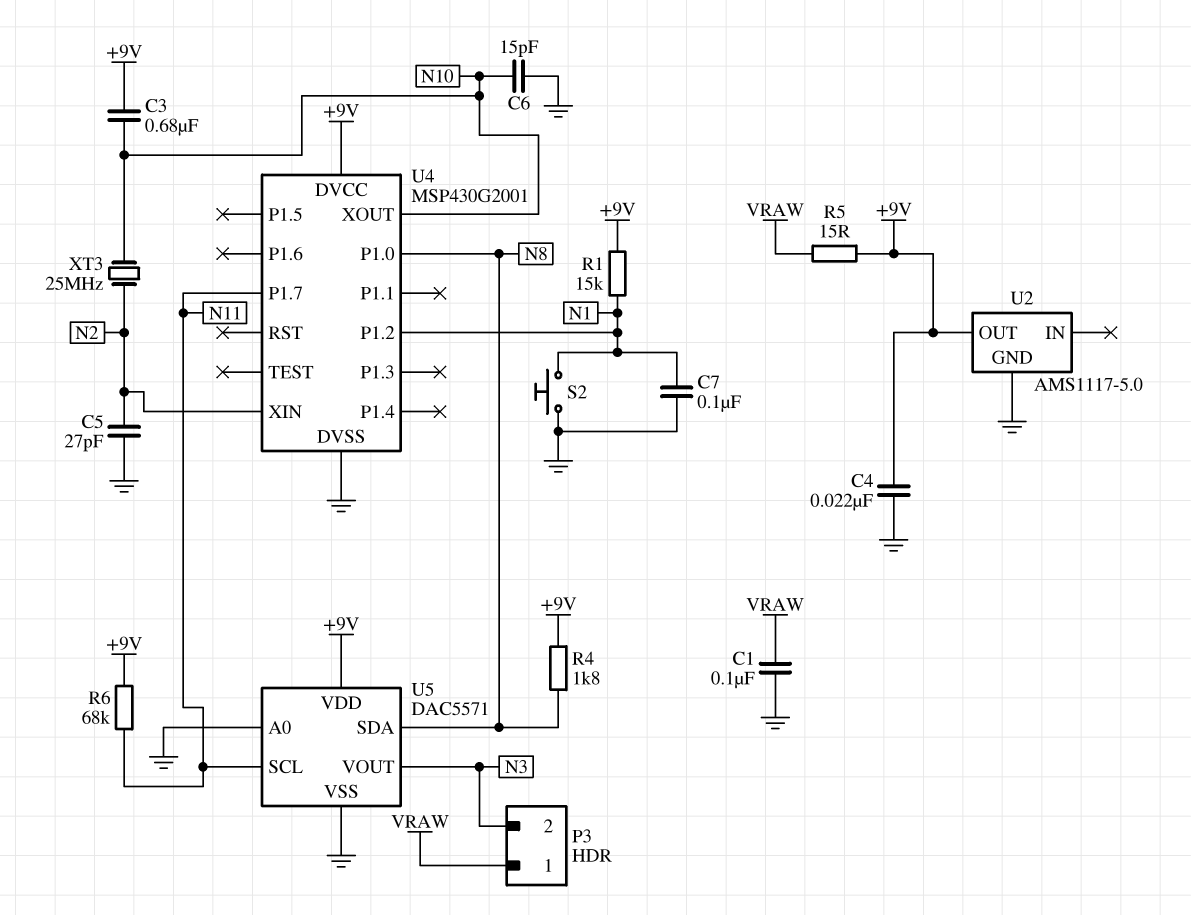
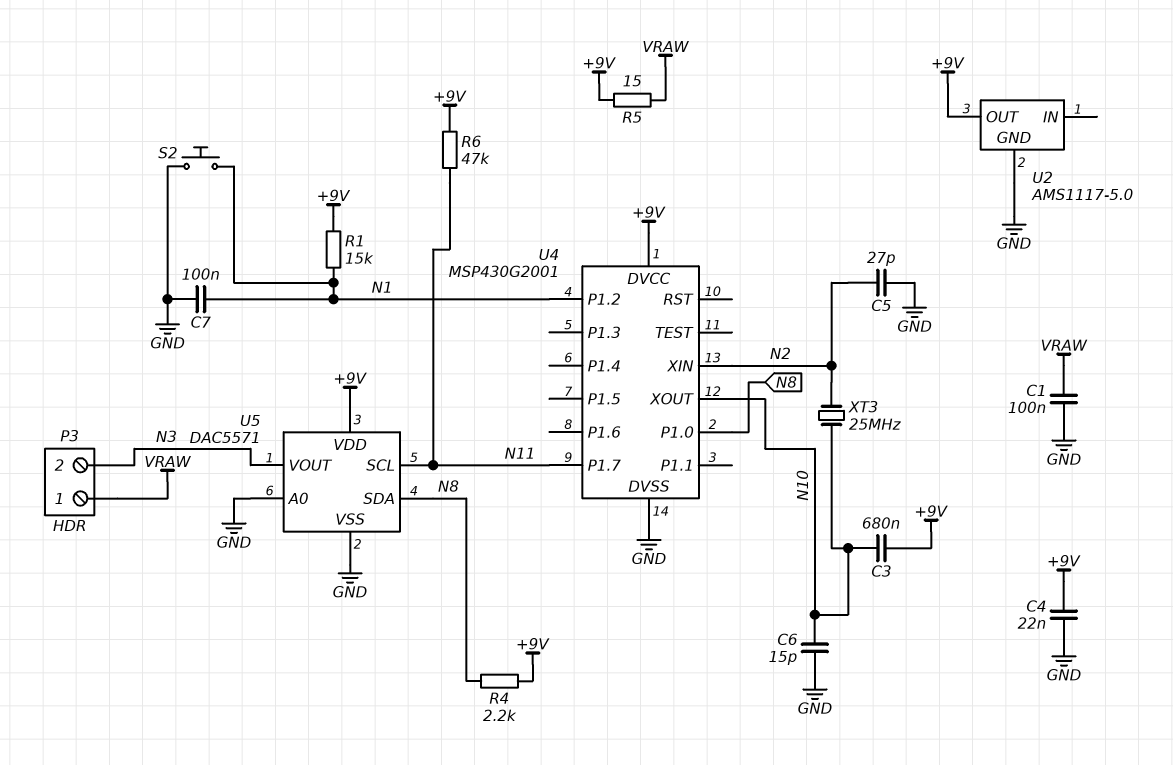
R4: 1.8k (+9V, N8) -> 2.2k (+9V, N8)
R6: 68k (+9V, N11) -> 47k (+9V, N11)

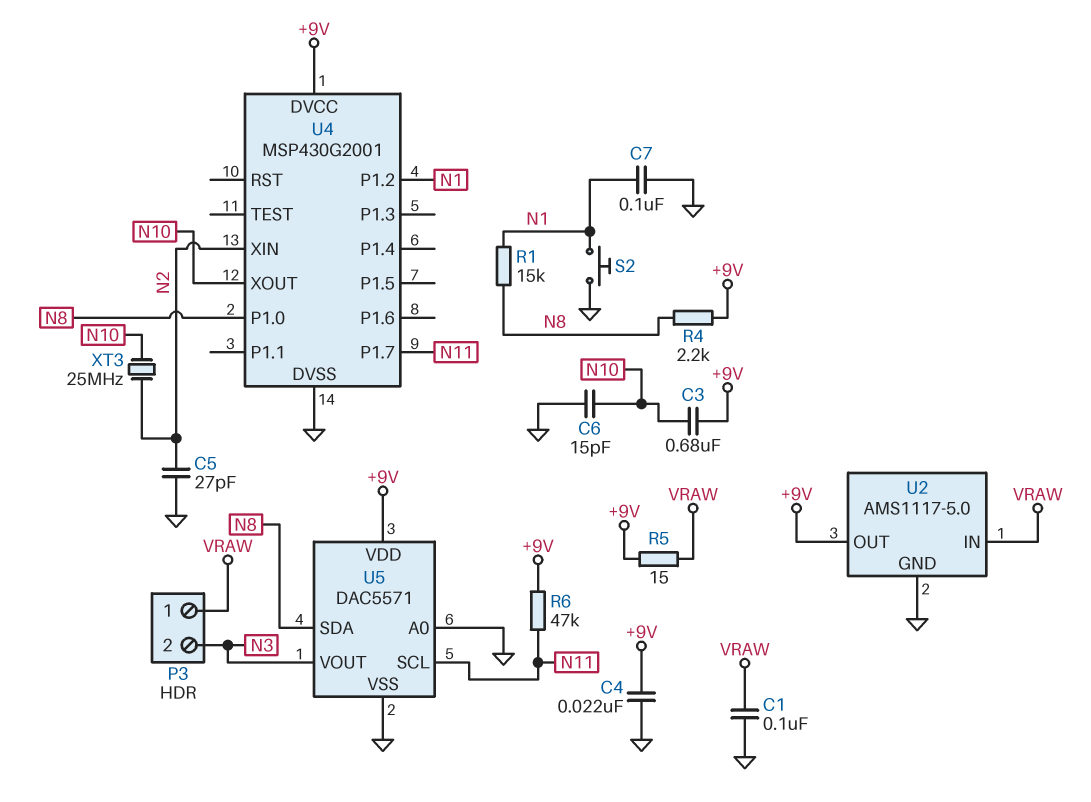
R1: 15k (+9V, N1) -> 15k (N1, N8)
U2 pin IN: none -> VRAW

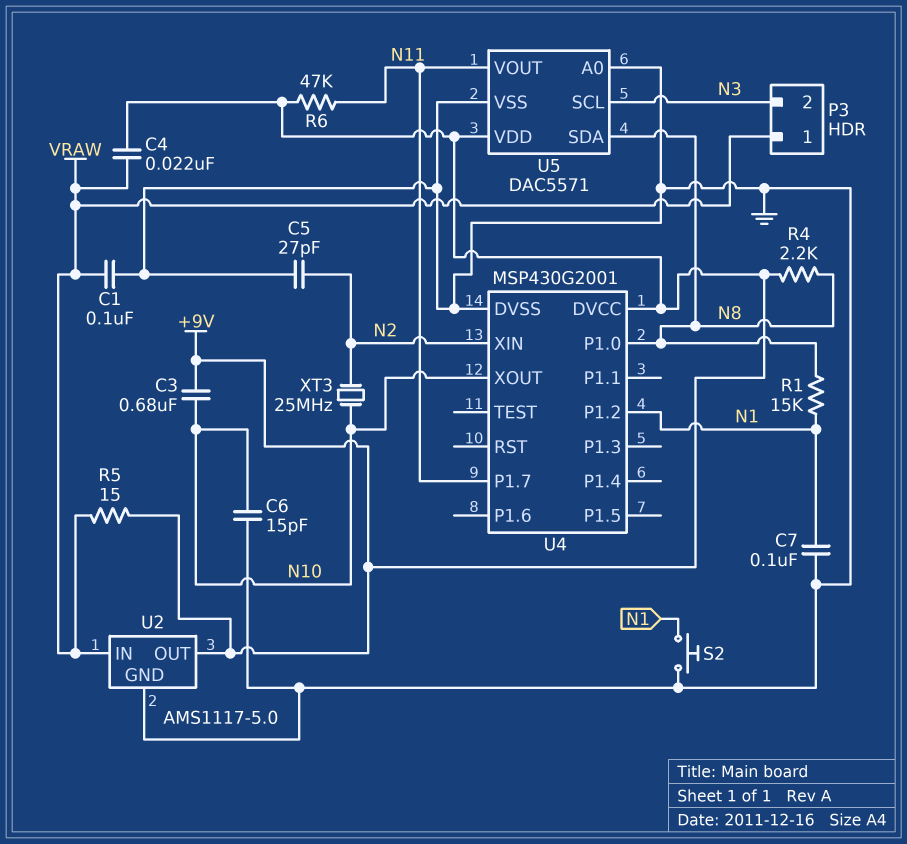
C4: 22nF (+9V, GND) -> 22nF (+9V, VRAW)
U5 pin SCL: N11 -> N3
U5 pin VOUT: N3 -> N11

